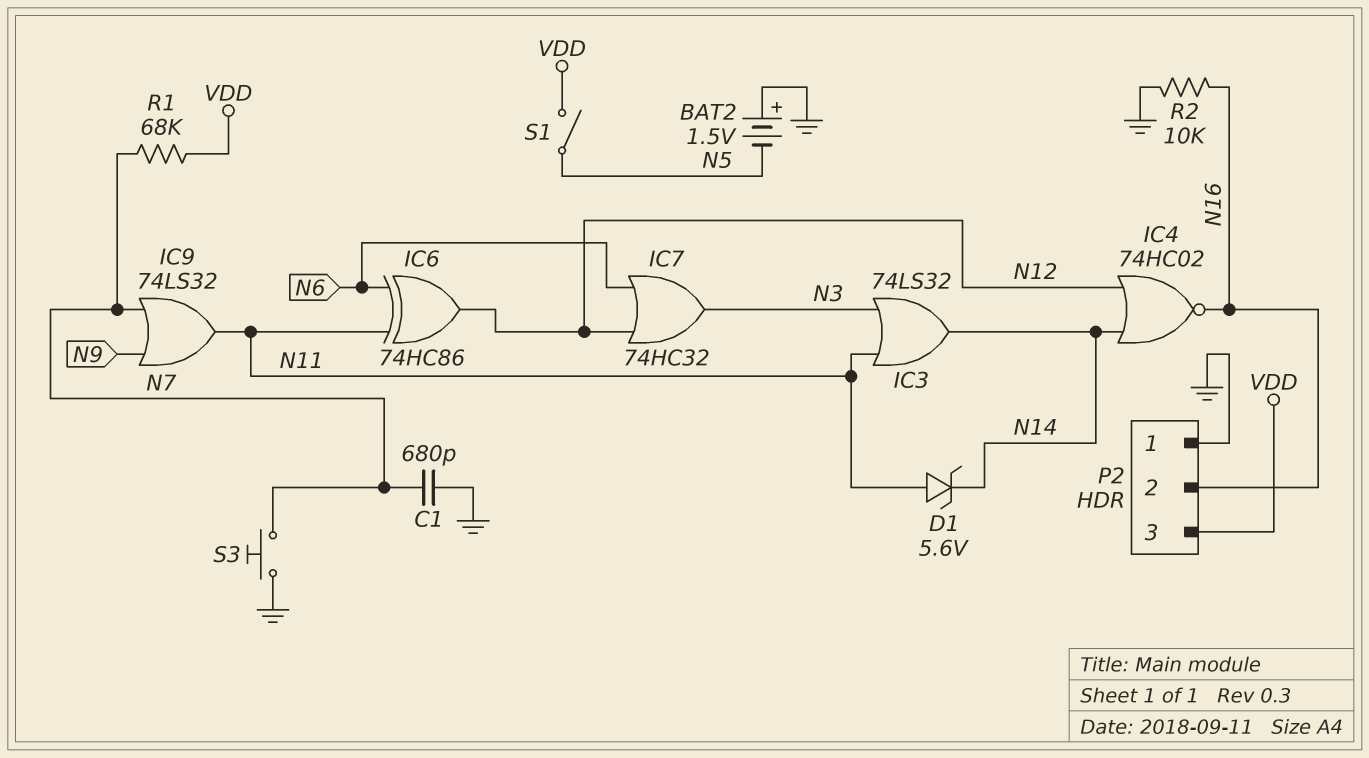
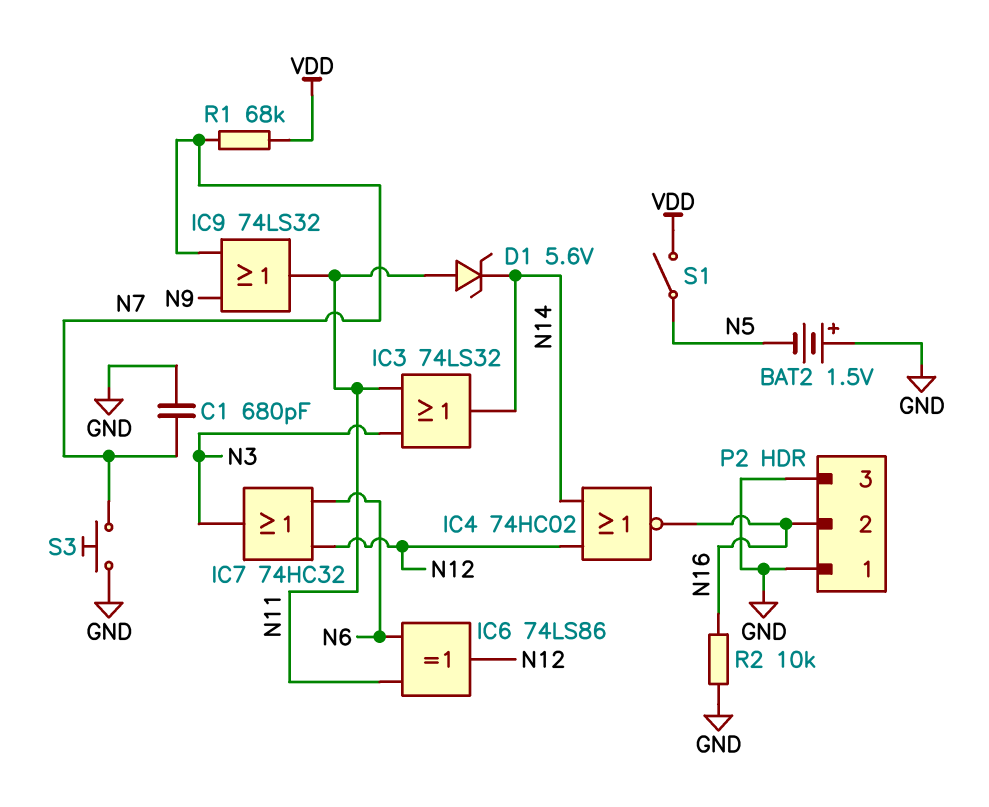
IC6: XOR 74HC86 (in N6, in N11, out N12) -> XOR 74LS86 (in N6, in N11, out N12)
P2 pin 3: VDD -> GND

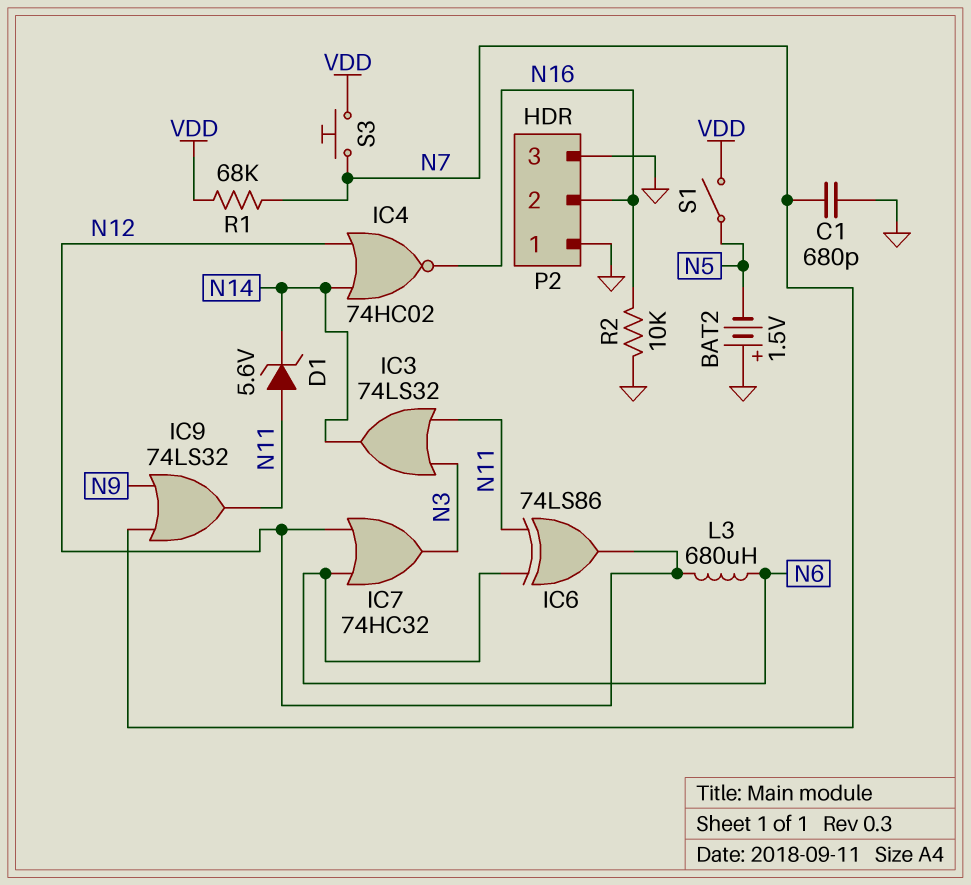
L3: none -> 680uH (N6, N12)
S3: button (GND, N7) -> button (N7, VDD)

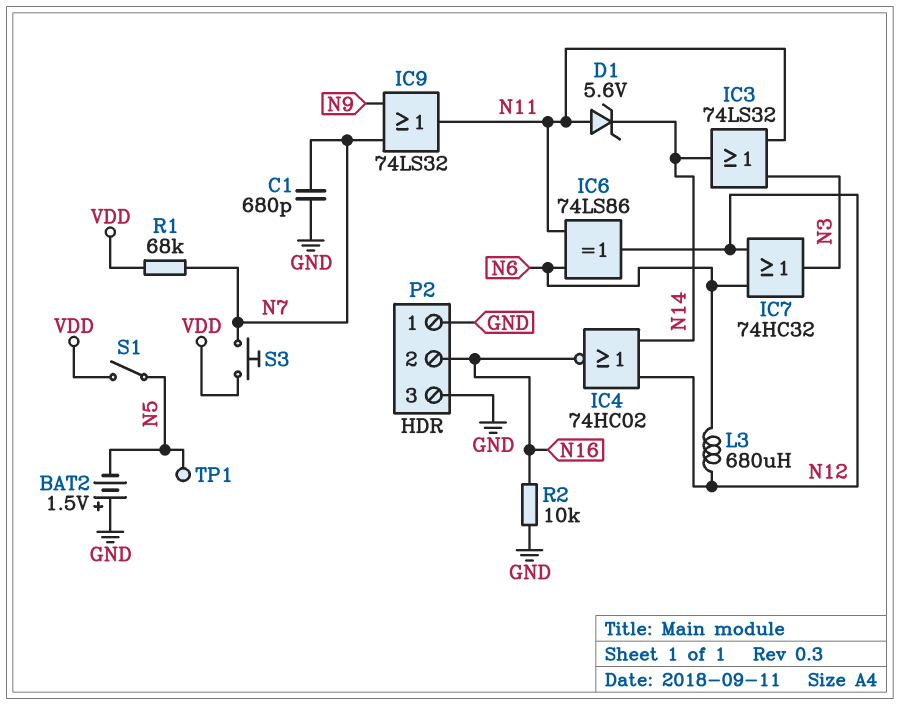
TP1: none -> test point (N5)

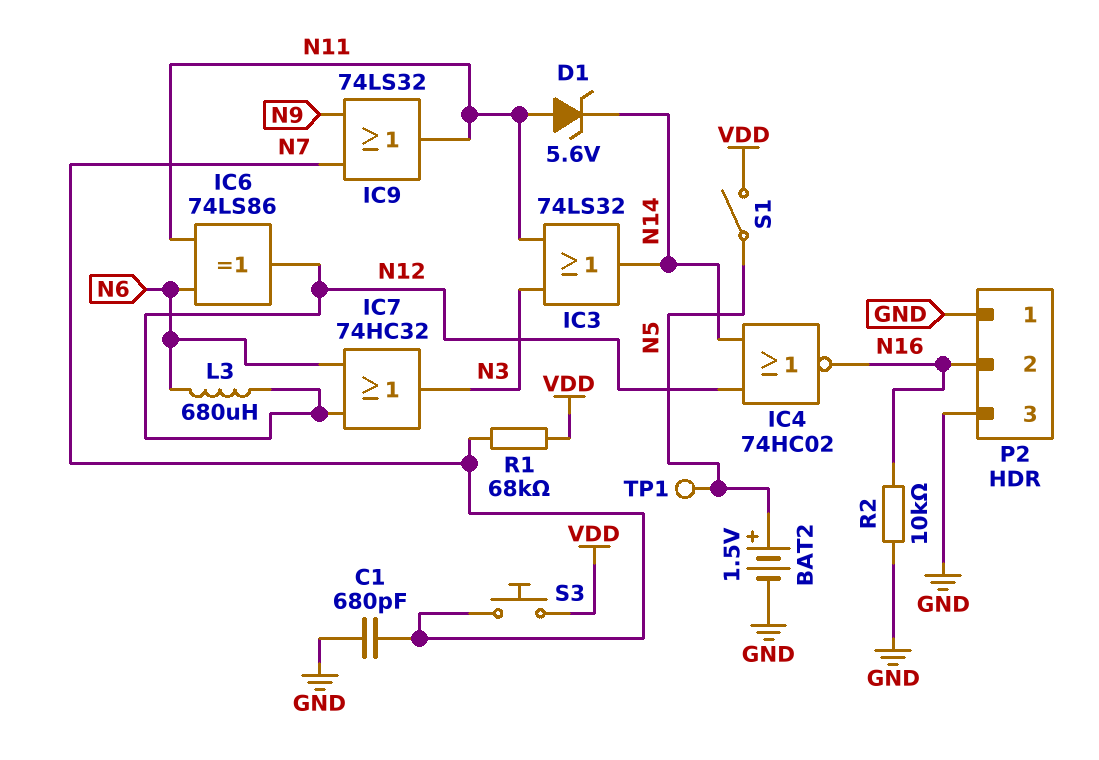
BAT2: 1.5V (plus GND, minus N5) -> 1.5V (plus N5, minus GND)

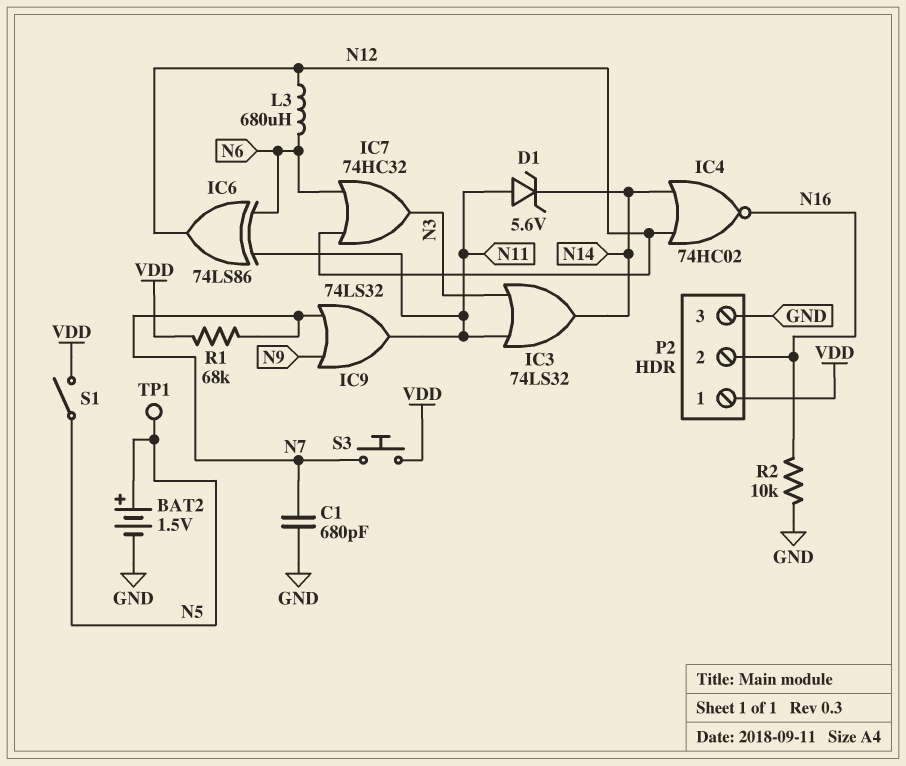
P2 pin 1: GND -> VDD

